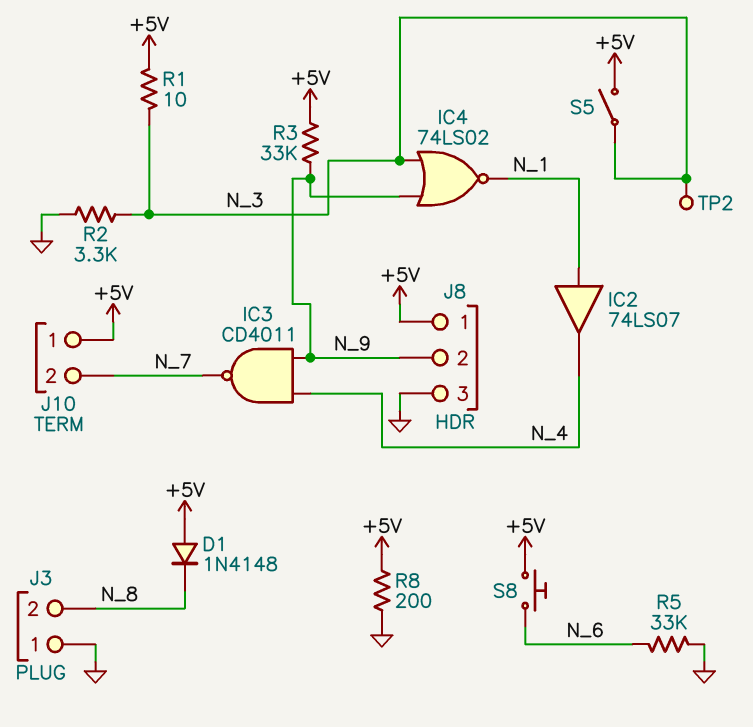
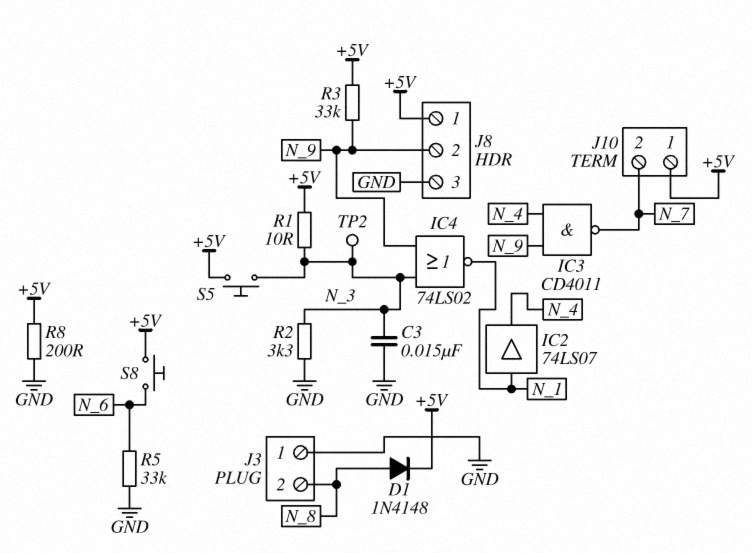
C3: none -> 15nF (GND, N_3)
D1: diode 1N4148 (A +5V, K N_8) -> diode 1N4148 (A N_8, K +5V)
S5: switch (+5V, N_3) -> button (+5V, N_3)

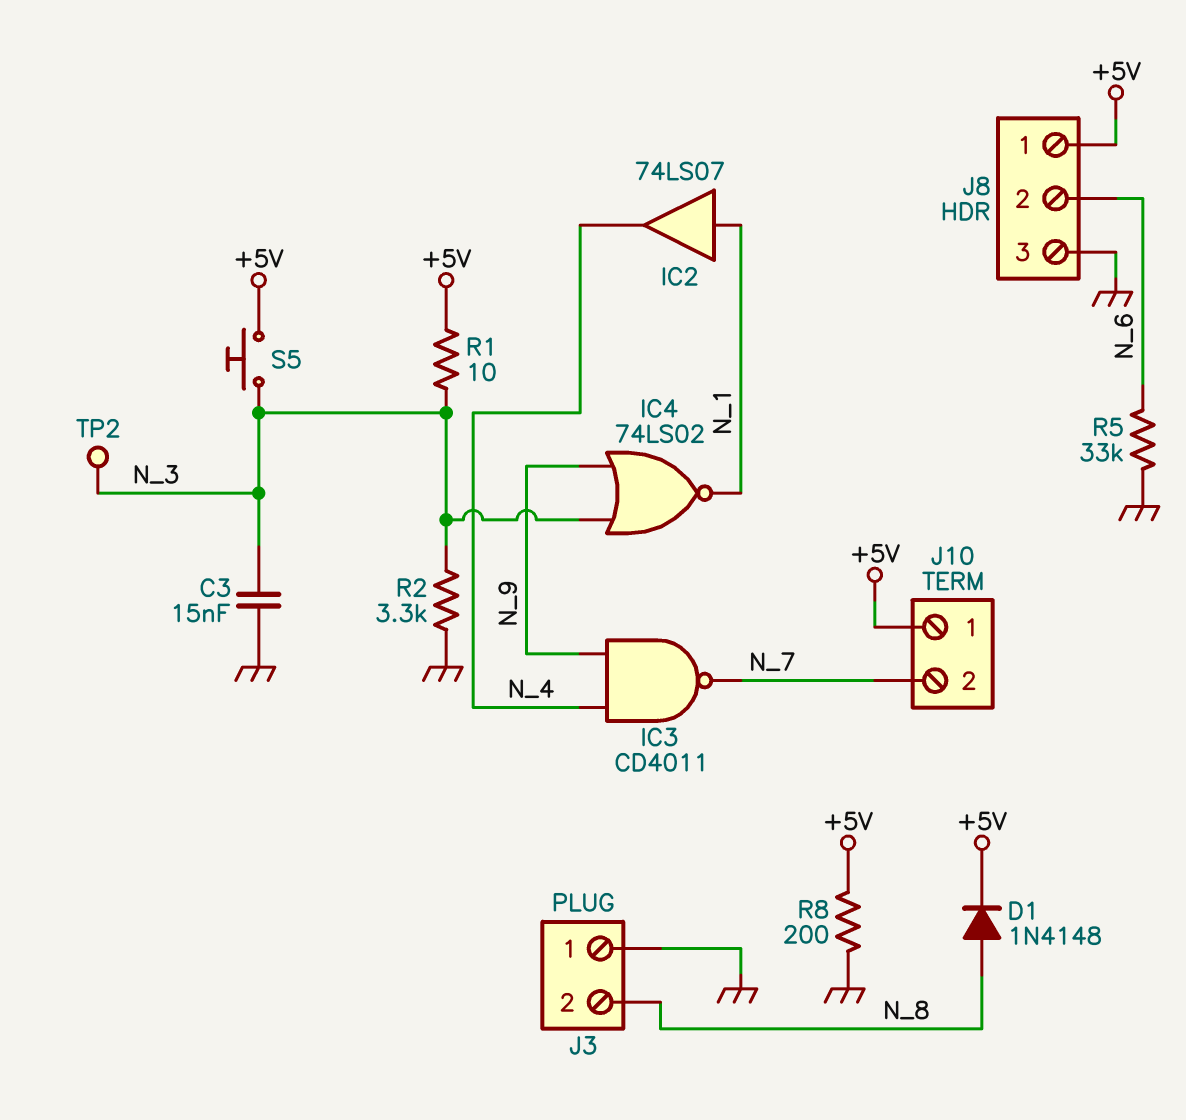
J8 pin 2: N_9 -> N_6
R3: 33k (+5V, N_9) -> none
S8: button (+5V, N_6) -> none

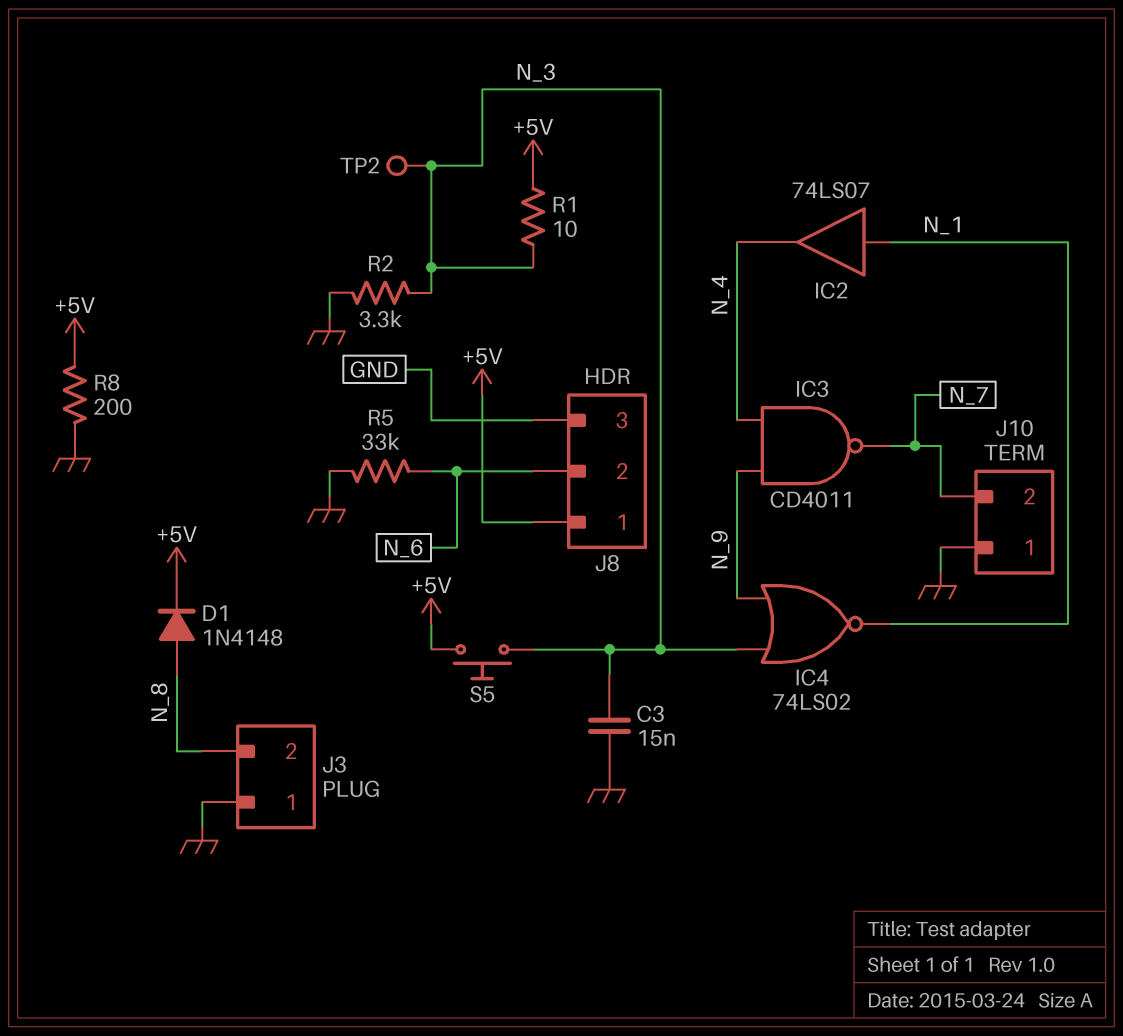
J10 pin 1: +5V -> GND

